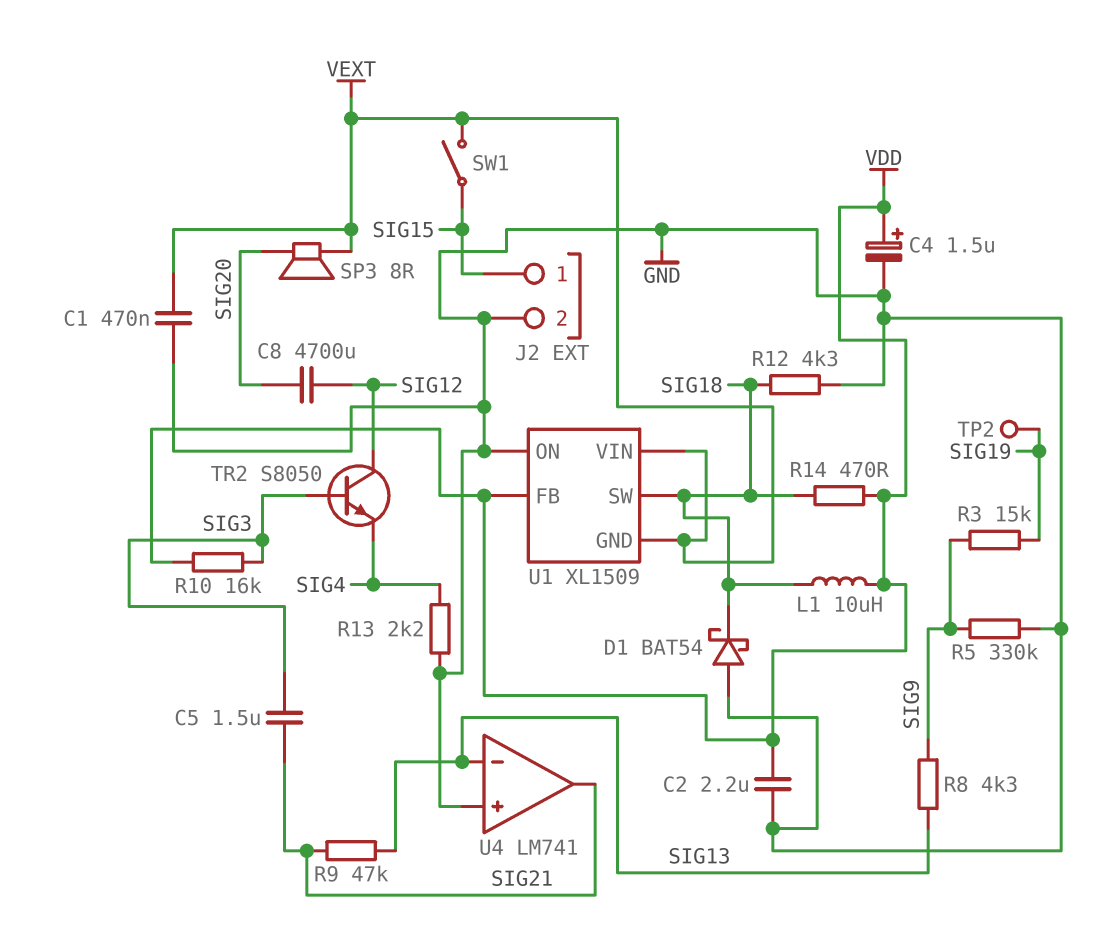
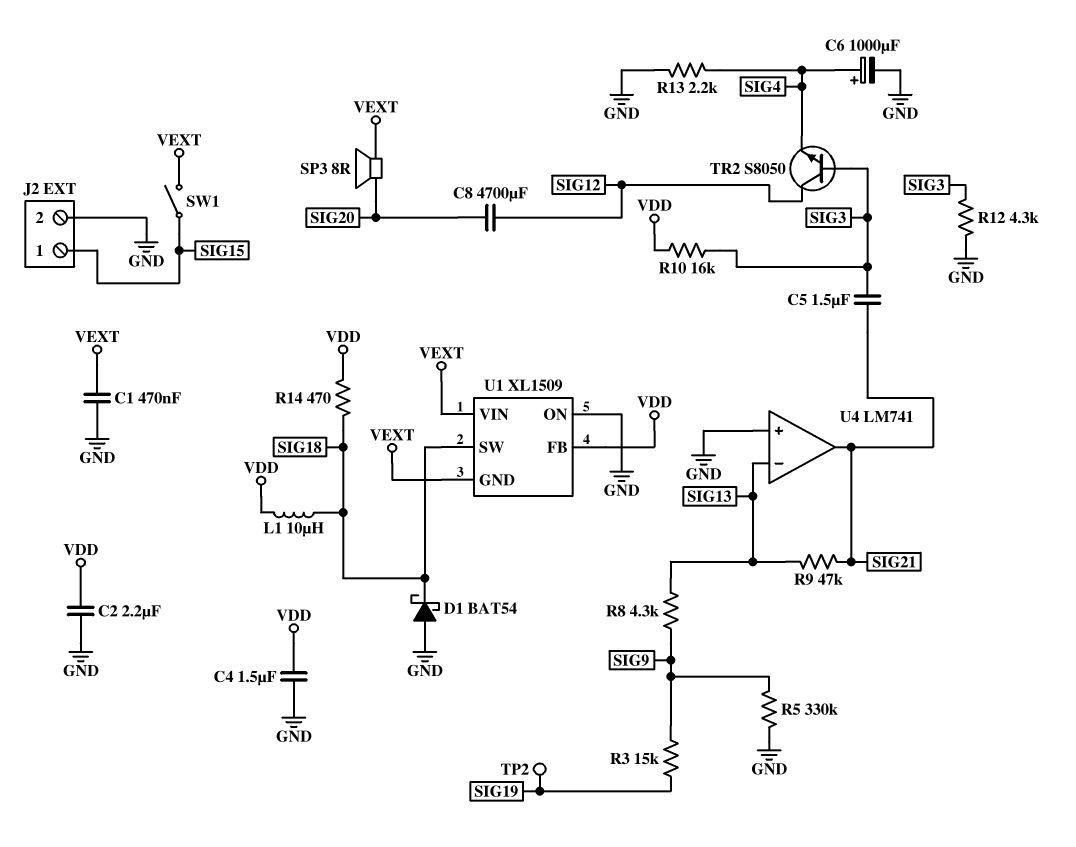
C4: 1.5uF (plus VDD, minus GND) -> 1.5uF (GND, VDD)
C6: none -> 1000uF (plus SIG4, minus GND)
R12: 4.3k (GND, SIG18) -> 4.3k (GND, SIG3)

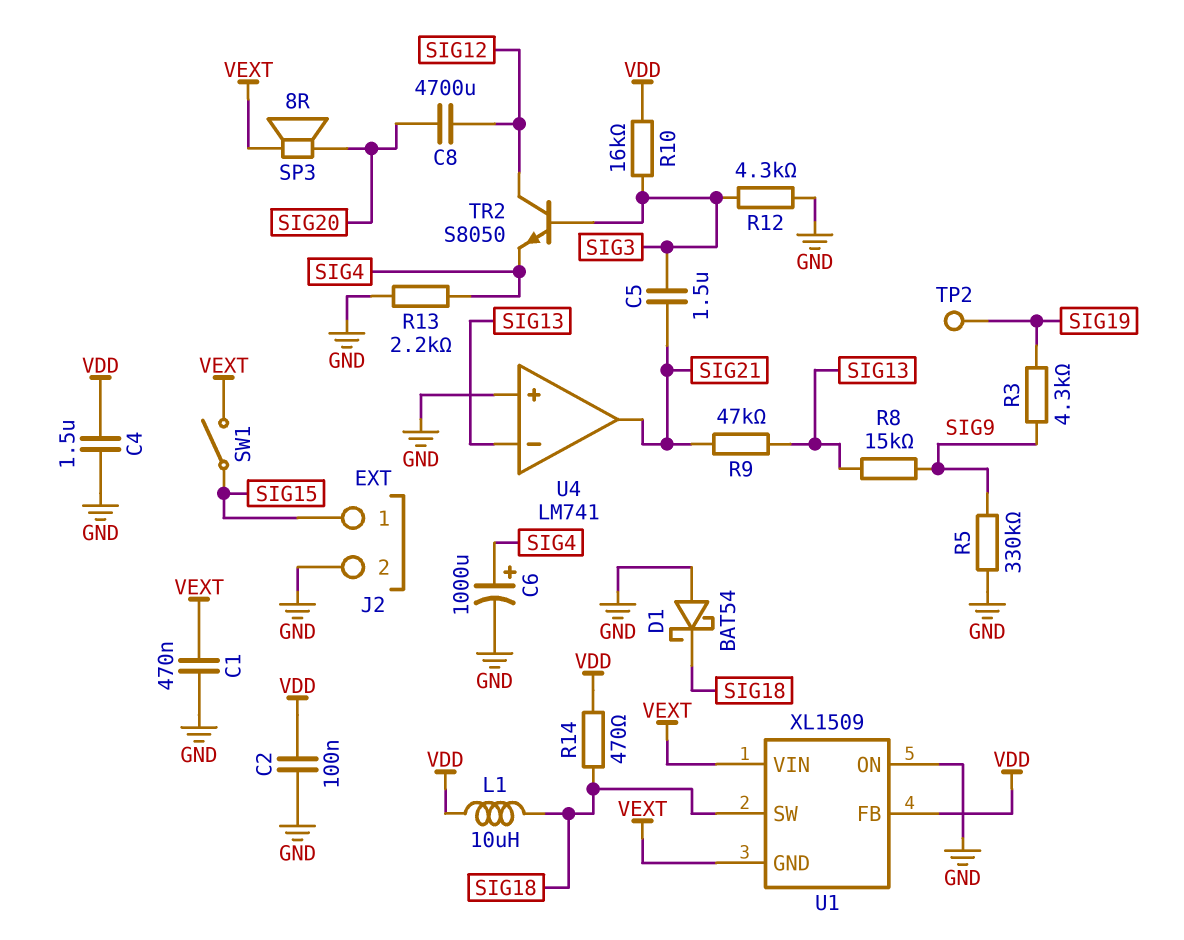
C2: 2.2uF (GND, VDD) -> 100nF (GND, VDD)
R3: 15k (SIG9, SIG19) -> 4.3k (SIG9, SIG19)
R8: 4.3k (SIG9, SIG13) -> 15k (SIG9, SIG13)

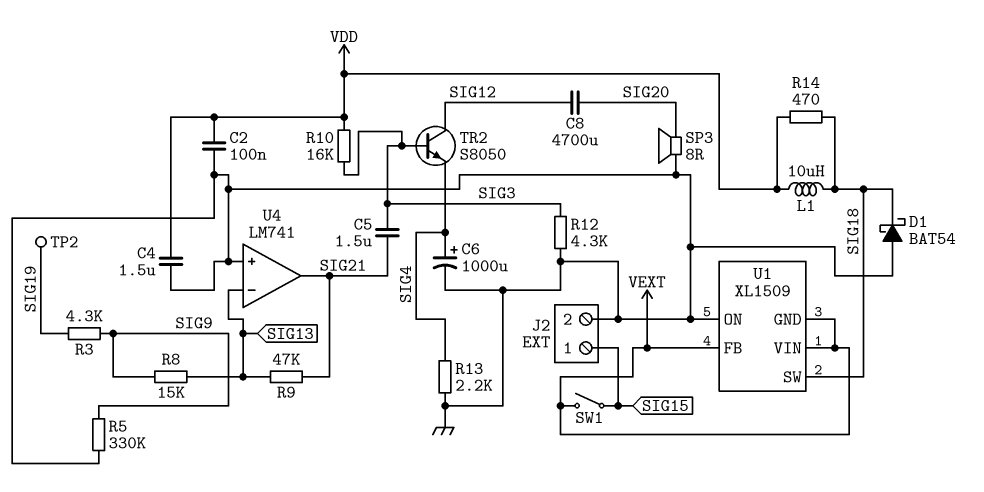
C1: 470nF (GND, VEXT) -> none
SP3: speaker 8R (SIG20, VEXT) -> speaker 8R (GND, SIG20)
U1 pin FB: VDD -> VEXT

